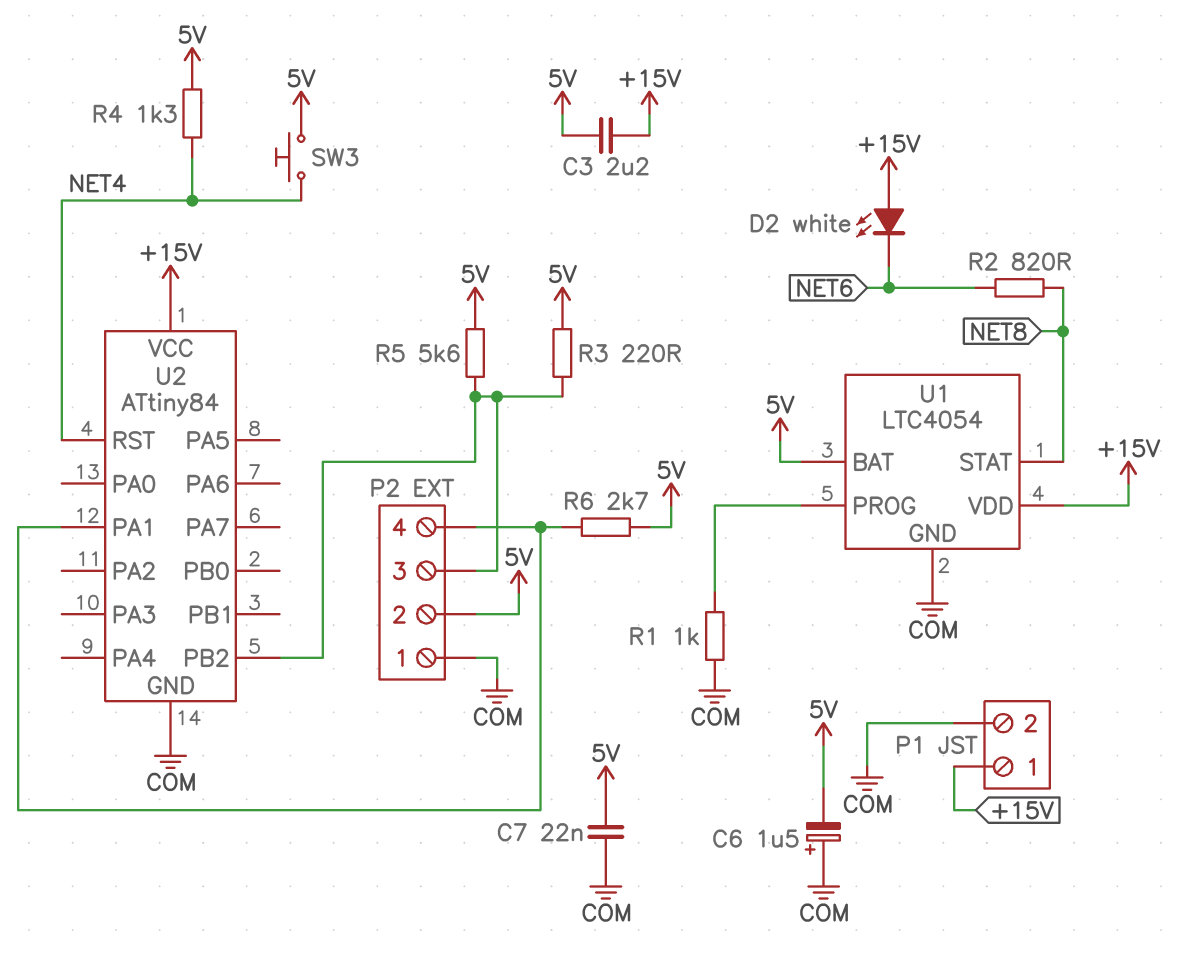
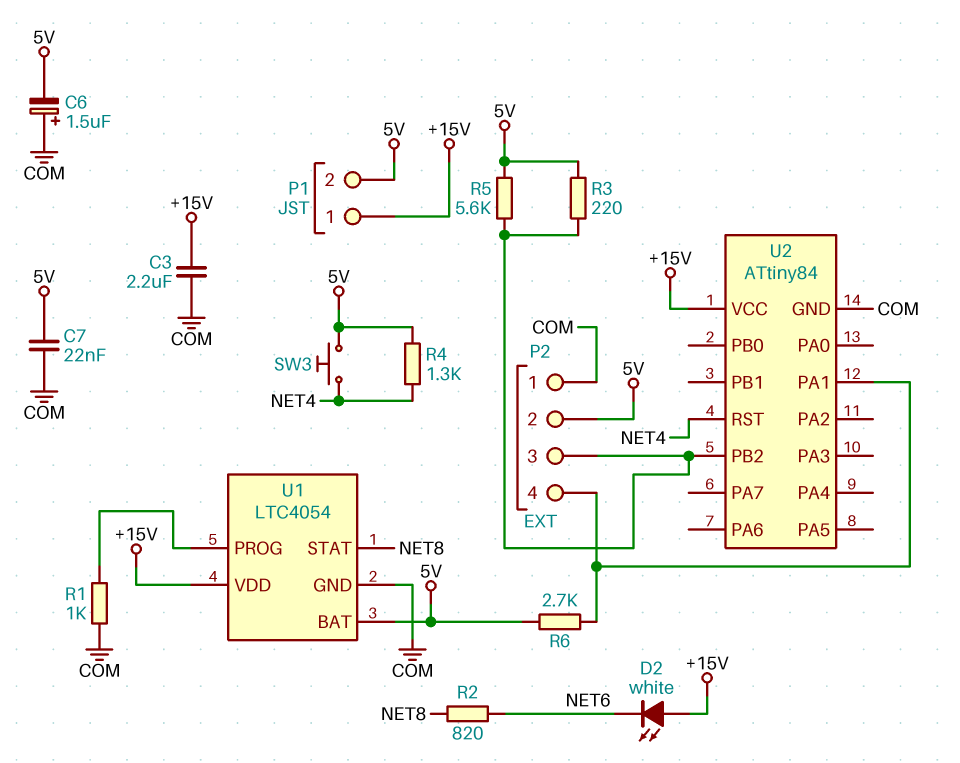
C3: 2.2uF (+15V, 5V) -> 2.2uF (+15V, COM)
P1 pin 2: COM -> 5V

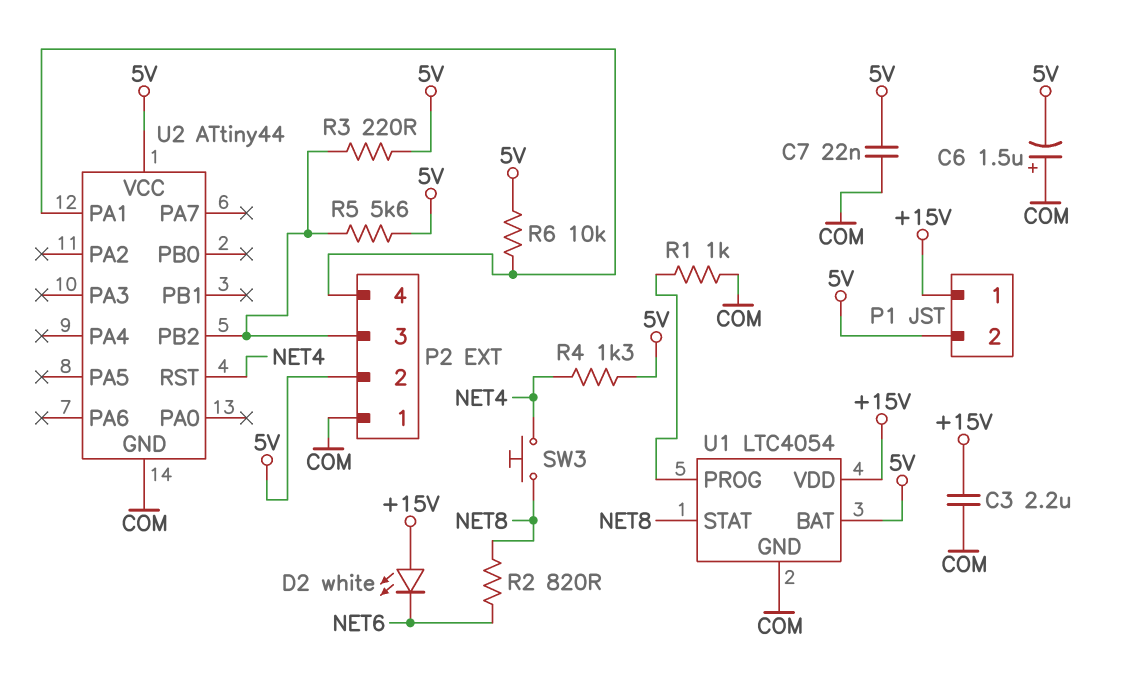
R6: 2.7k (5V, P2/4) -> 10k (5V, P2/4)
SW3: button (5V, NET4) -> button (NET4, NET8)
U2: ATtiny84 -> ATtiny44
U2 pin VCC: +15V -> 5V

